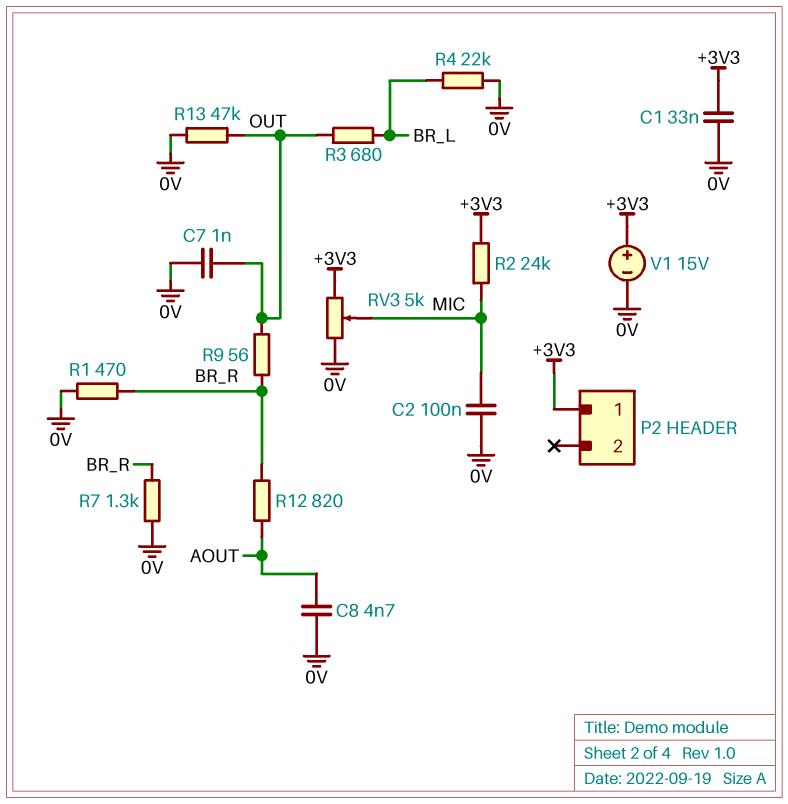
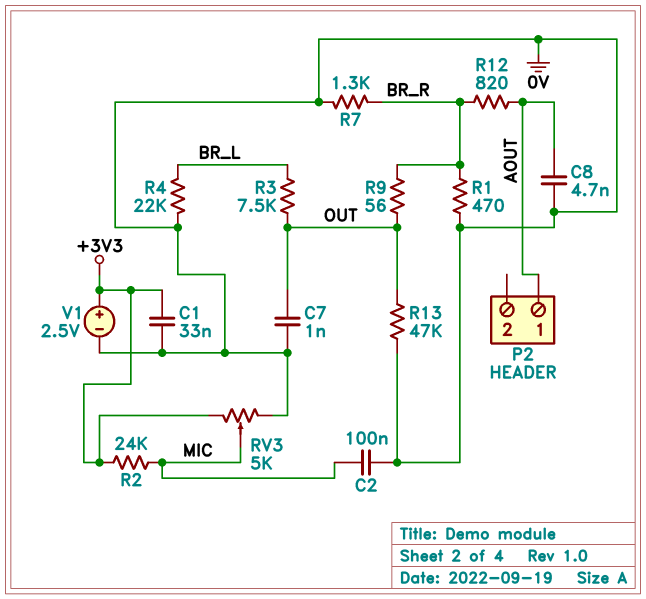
P2 pin 1: +3V3 -> AOUT
R3: 680 (BR_L, OUT) -> 7.5k (BR_L, OUT)
V1: 15V (plus +3V3, minus 0V) -> 2.5V (plus +3V3, minus 0V)

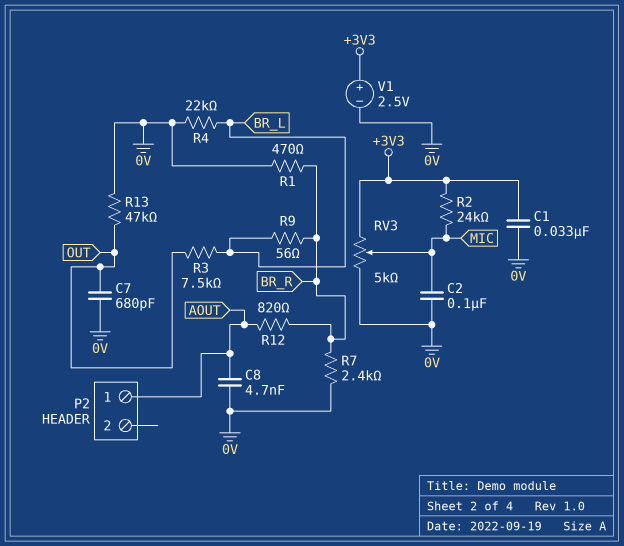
C7: 1nF (0V, OUT) -> 680pF (0V, OUT)
R7: 1.3k (0V, BR_R) -> 2.4k (0V, BR_R)
R9: 56 (BR_R, OUT) -> 56 (BR_L, BR_R)

